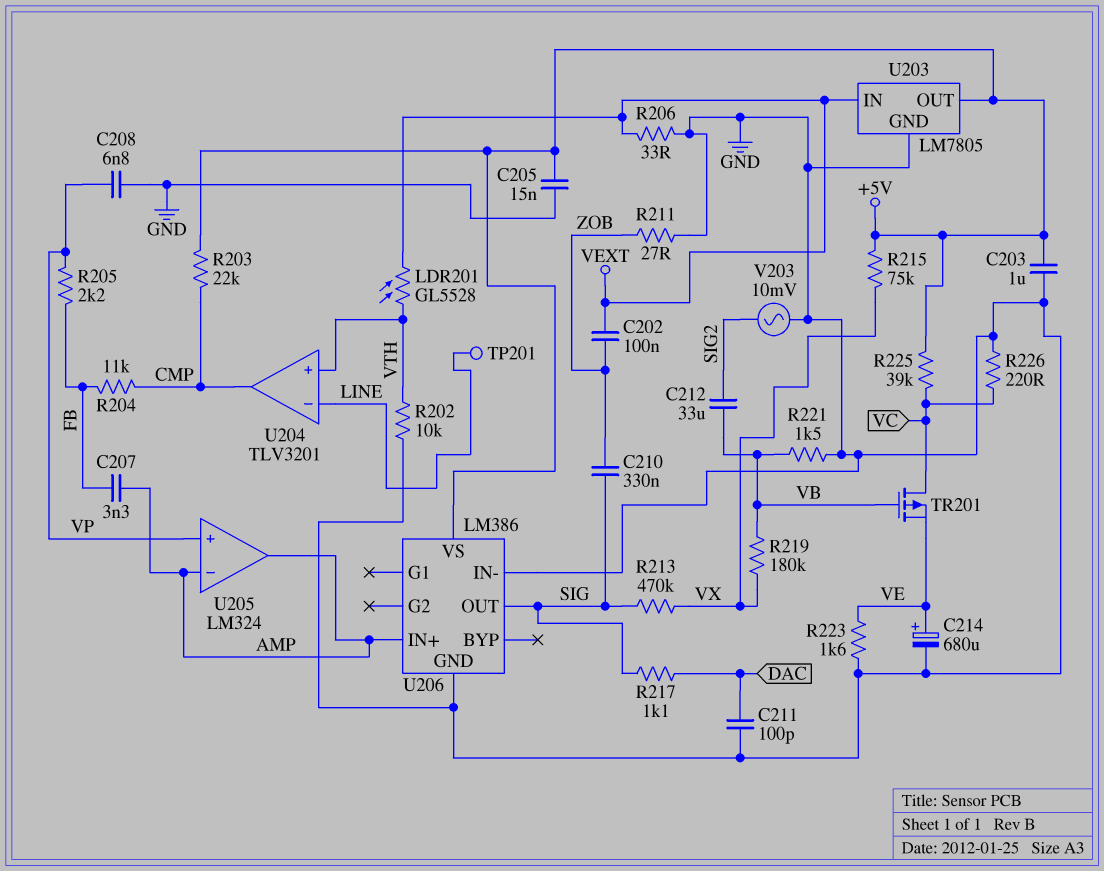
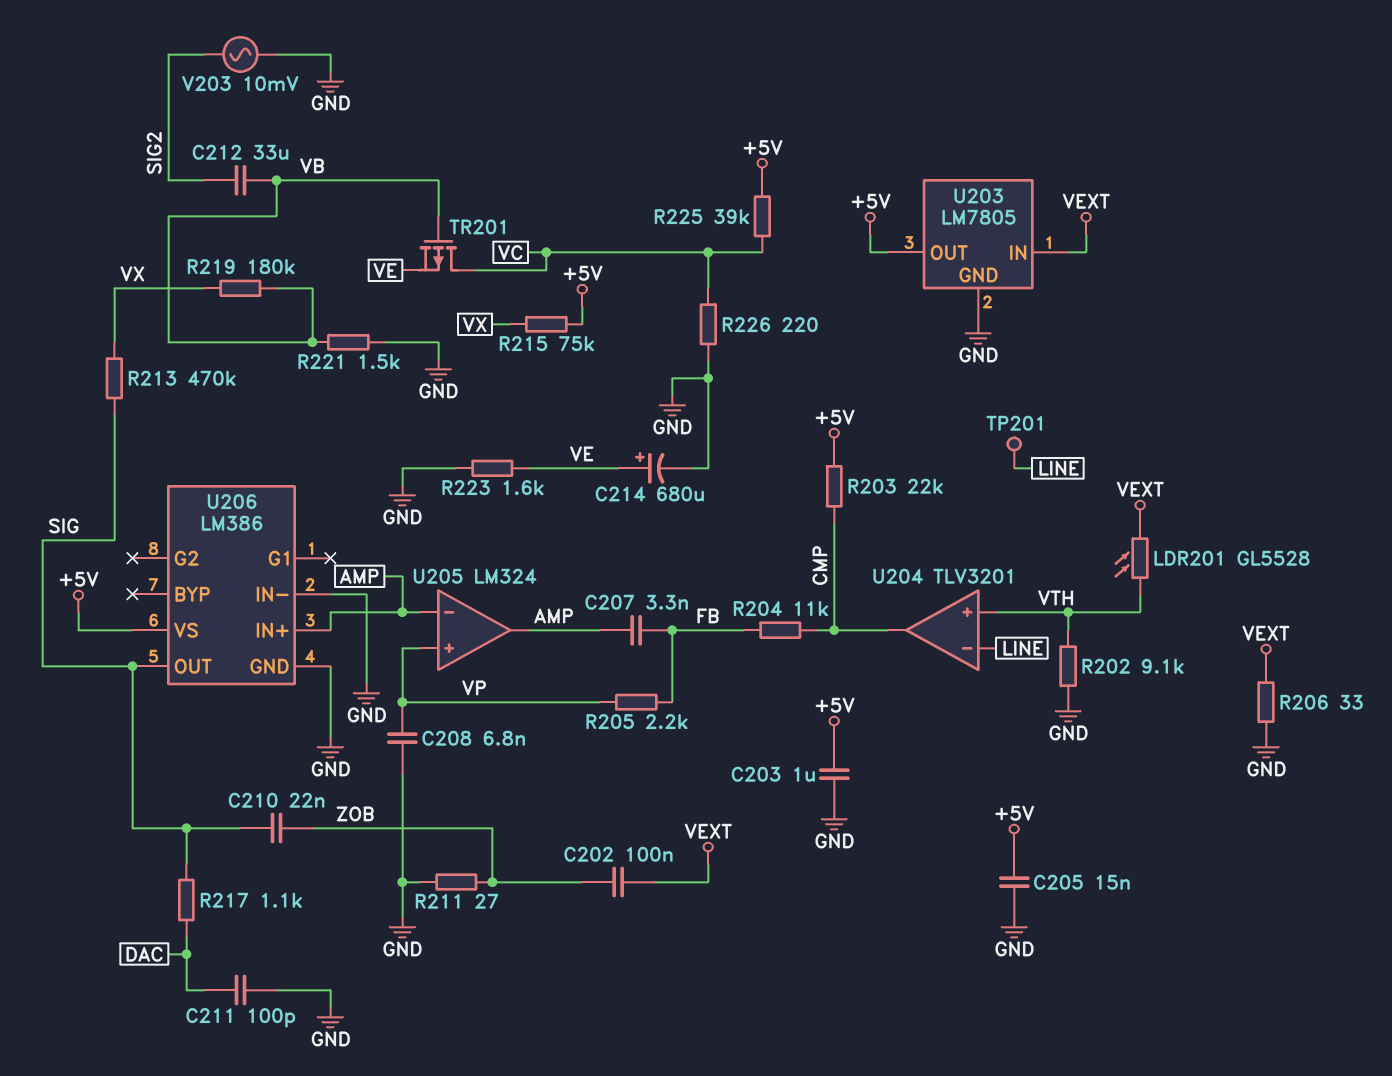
C210: 330nF (SIG, ZOB) -> 22nF (SIG, ZOB)
R202: 10k (GND, VTH) -> 9.1k (GND, VTH)

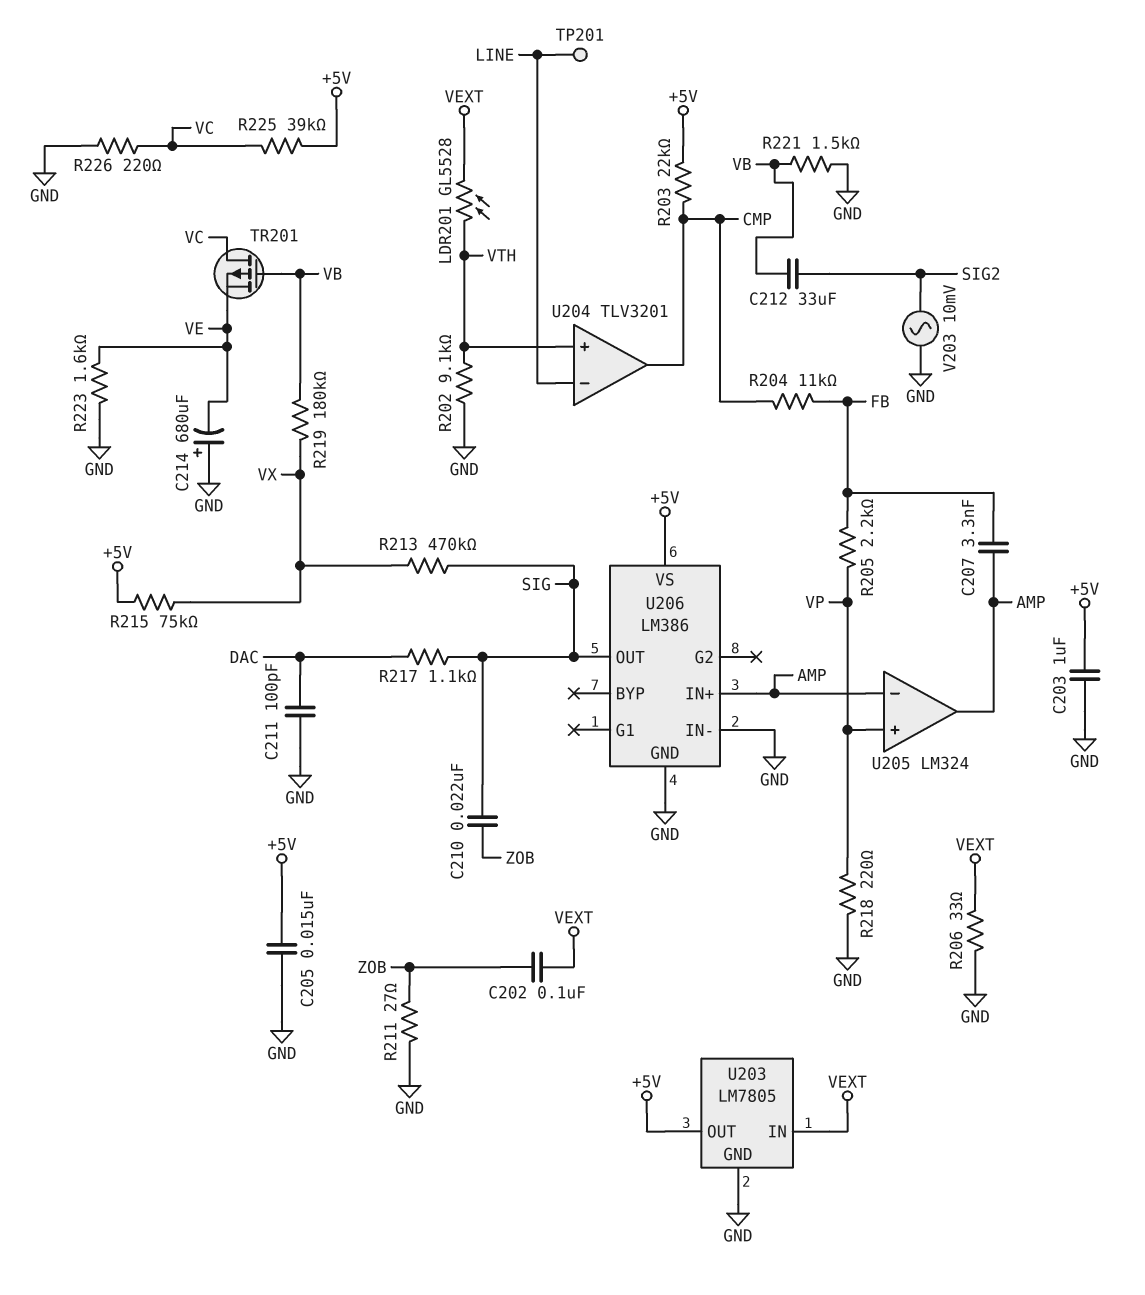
C208: 6.8nF (GND, VP) -> none
C214: 680uF (plus VE, minus GND) -> 680uF (plus GND, minus VE)
R218: none -> 220 (GND, VP)

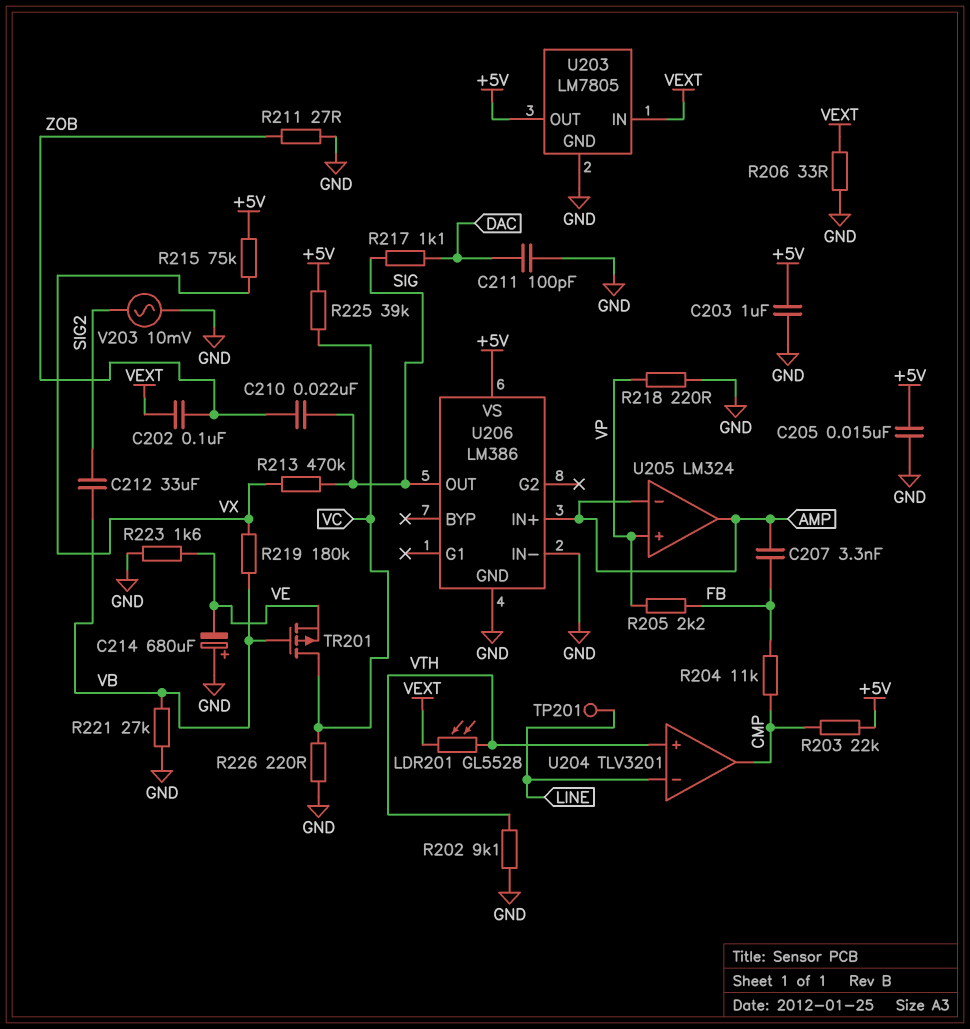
R221: 1.5k (GND, VB) -> 27k (GND, VB)

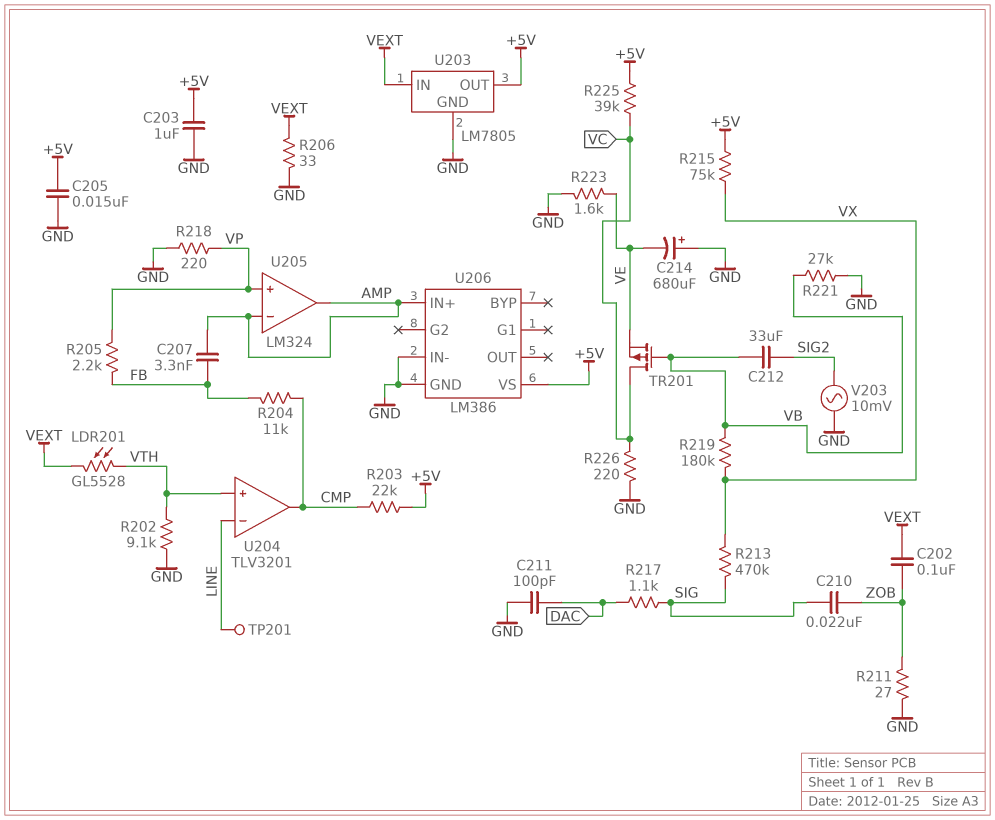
U206 pin OUT: SIG -> none

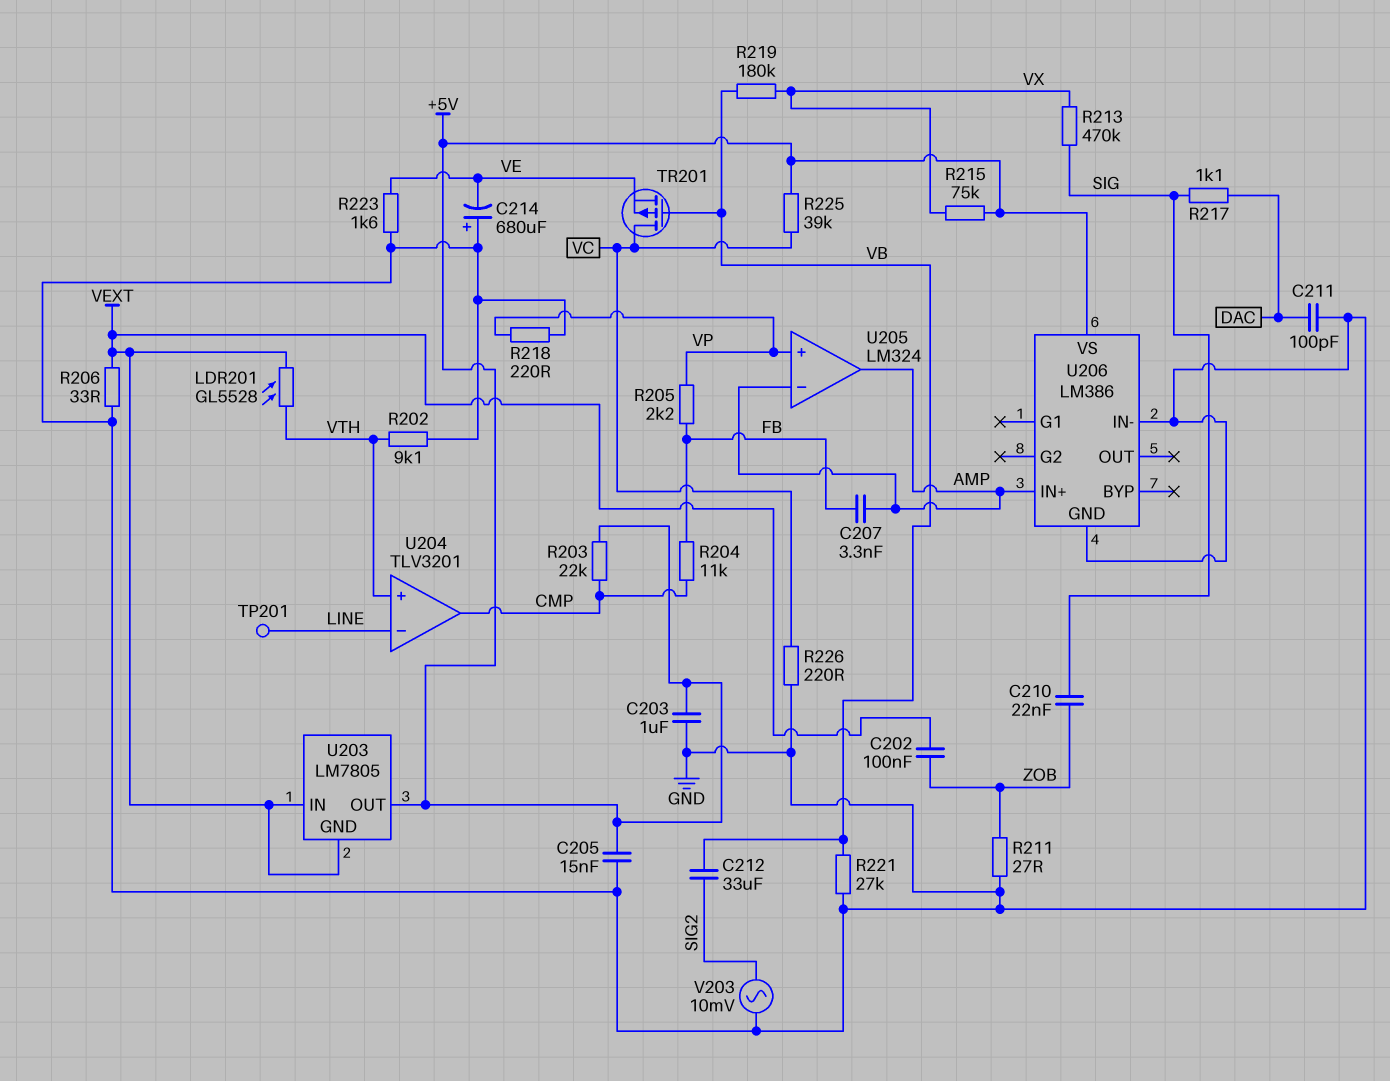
U203 pin GND: GND -> VEXT

